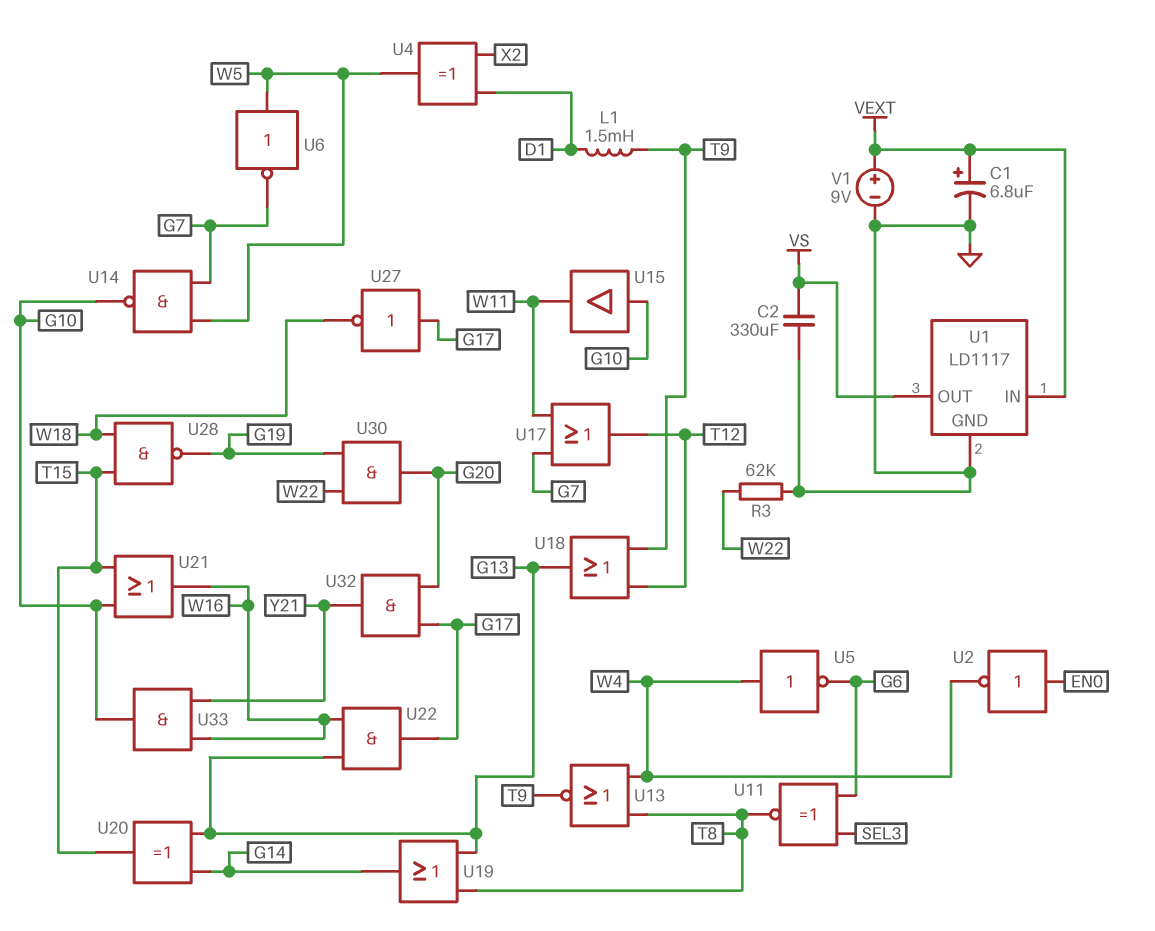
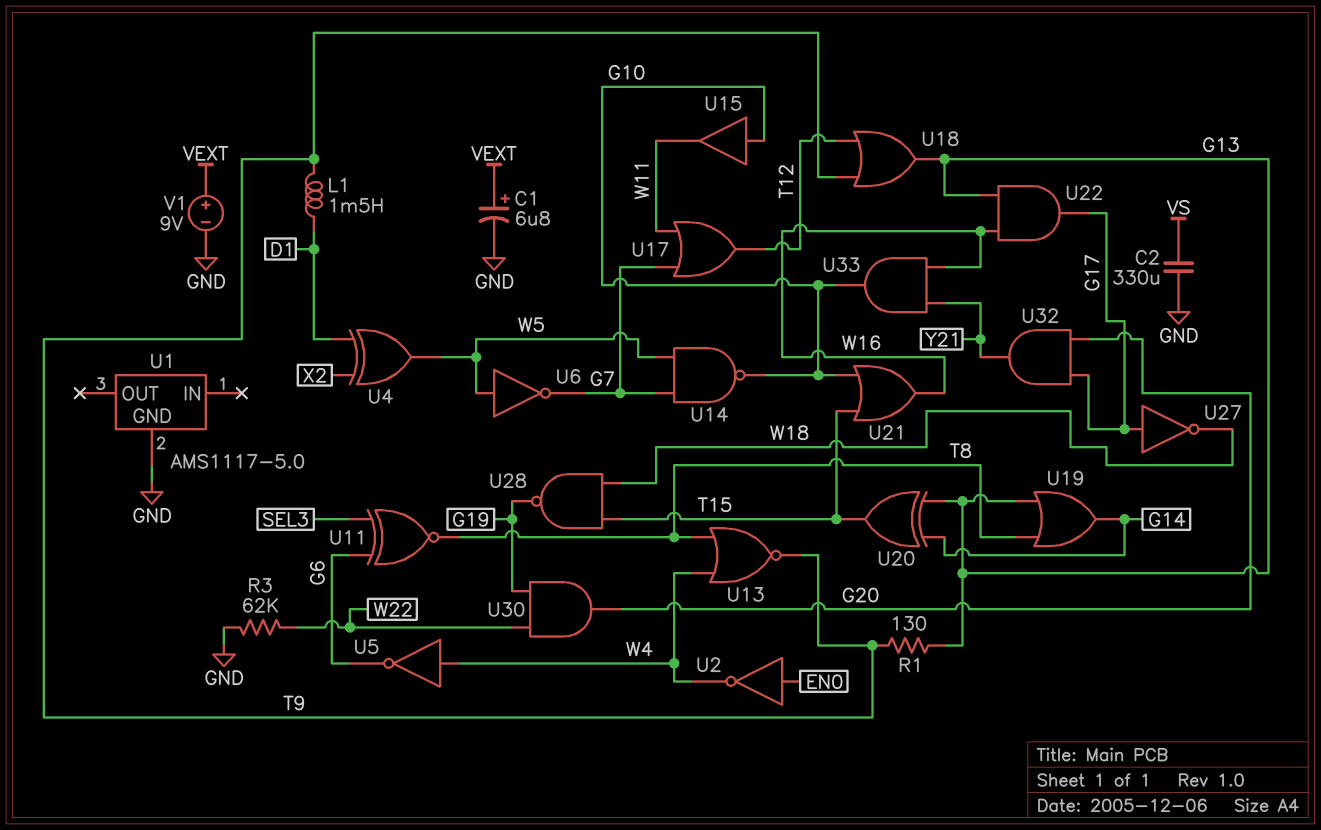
R1: none -> 130 (G13, T9)
U1: LD1117 -> AMS1117-5.0
U1 pin IN: VEXT -> none
U1 pin OUT: VS -> none

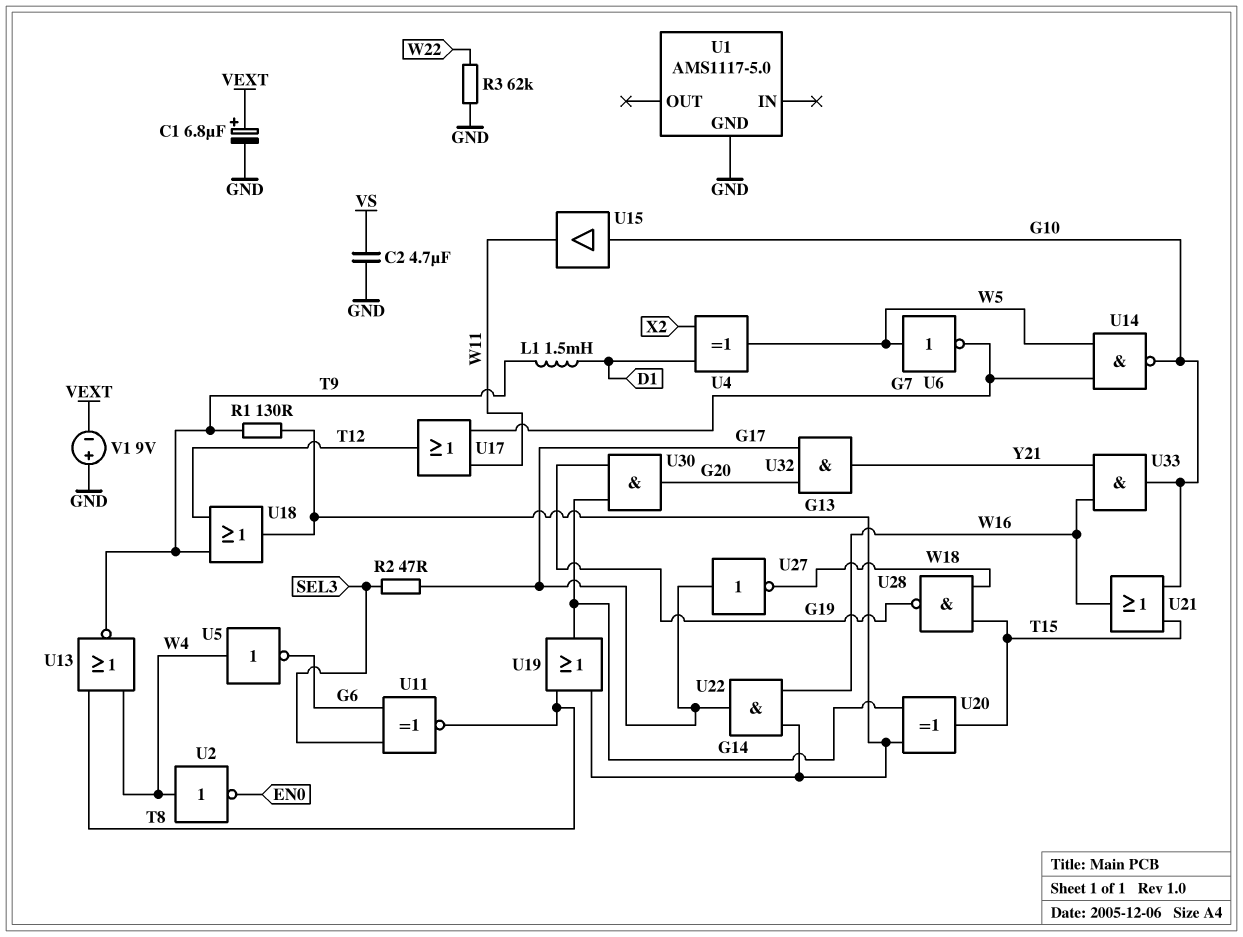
C2: 330uF (GND, VS) -> 4.7uF (GND, VS)
R2: none -> 47 (G17, SEL3)
U2: NOT (in EN0, out W4) -> NOT (in W4, out EN0)
U30: AND (in G19, in W22, out G20) -> AND (in G14, in G19, out G20)
V1: 9V (plus VEXT, minus GND) -> 9V (plus GND, minus VEXT)

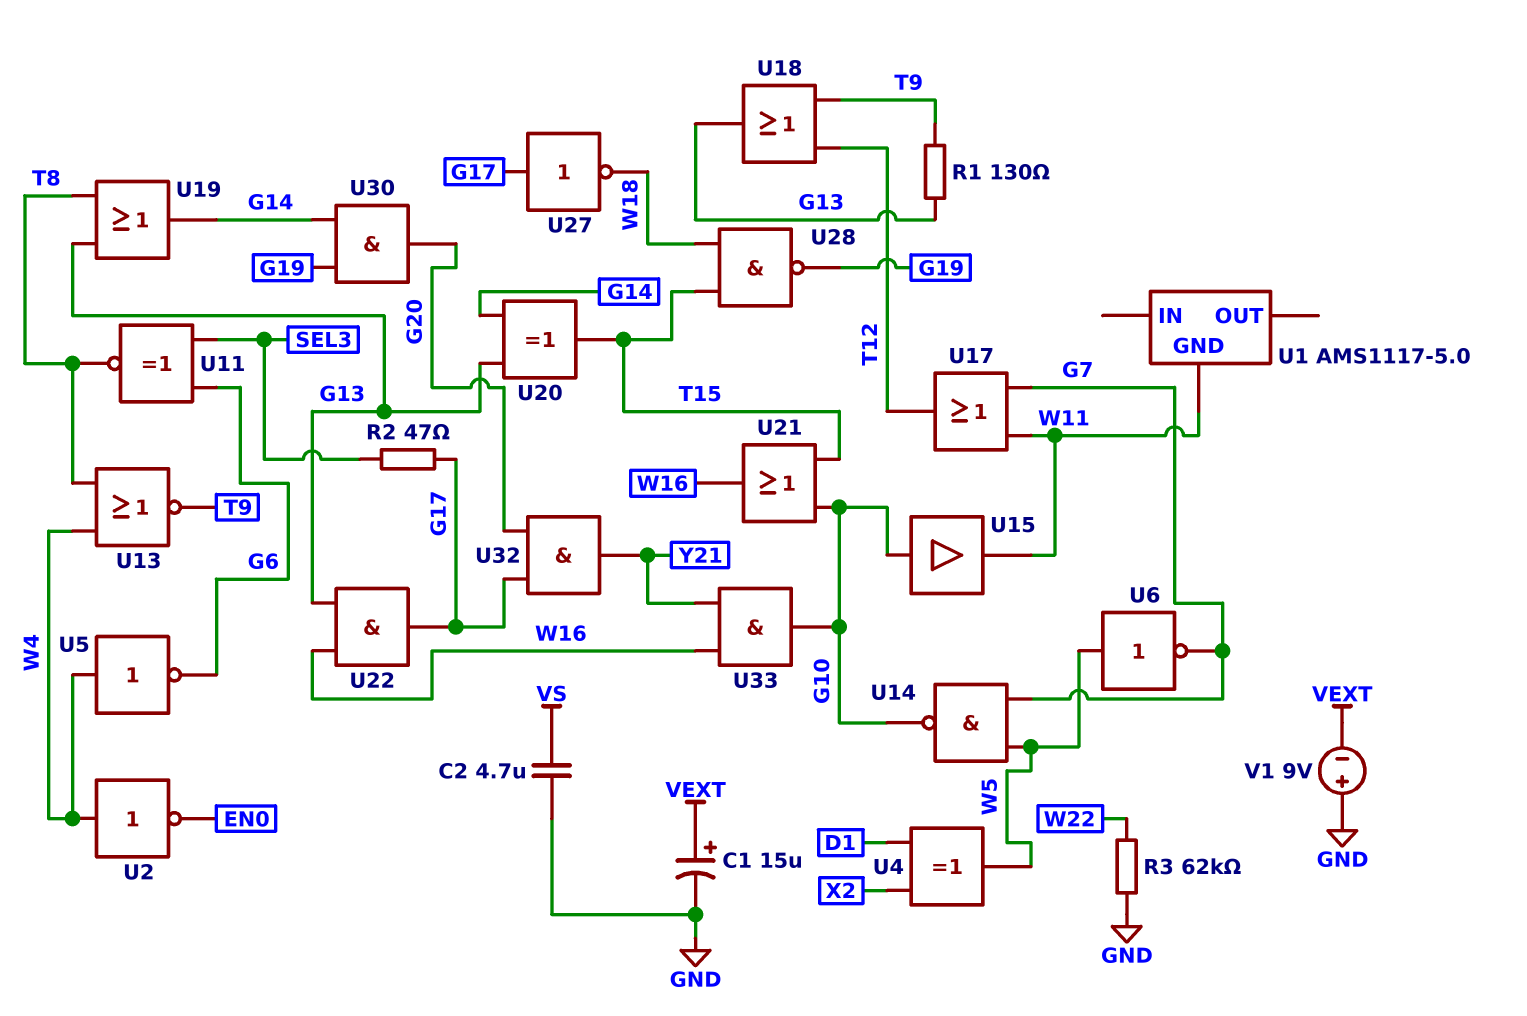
C1: 6.8uF (plus VEXT, minus GND) -> 15uF (plus VEXT, minus GND)
L1: 1.5mH (D1, T9) -> none
U1 pin GND: GND -> W11

